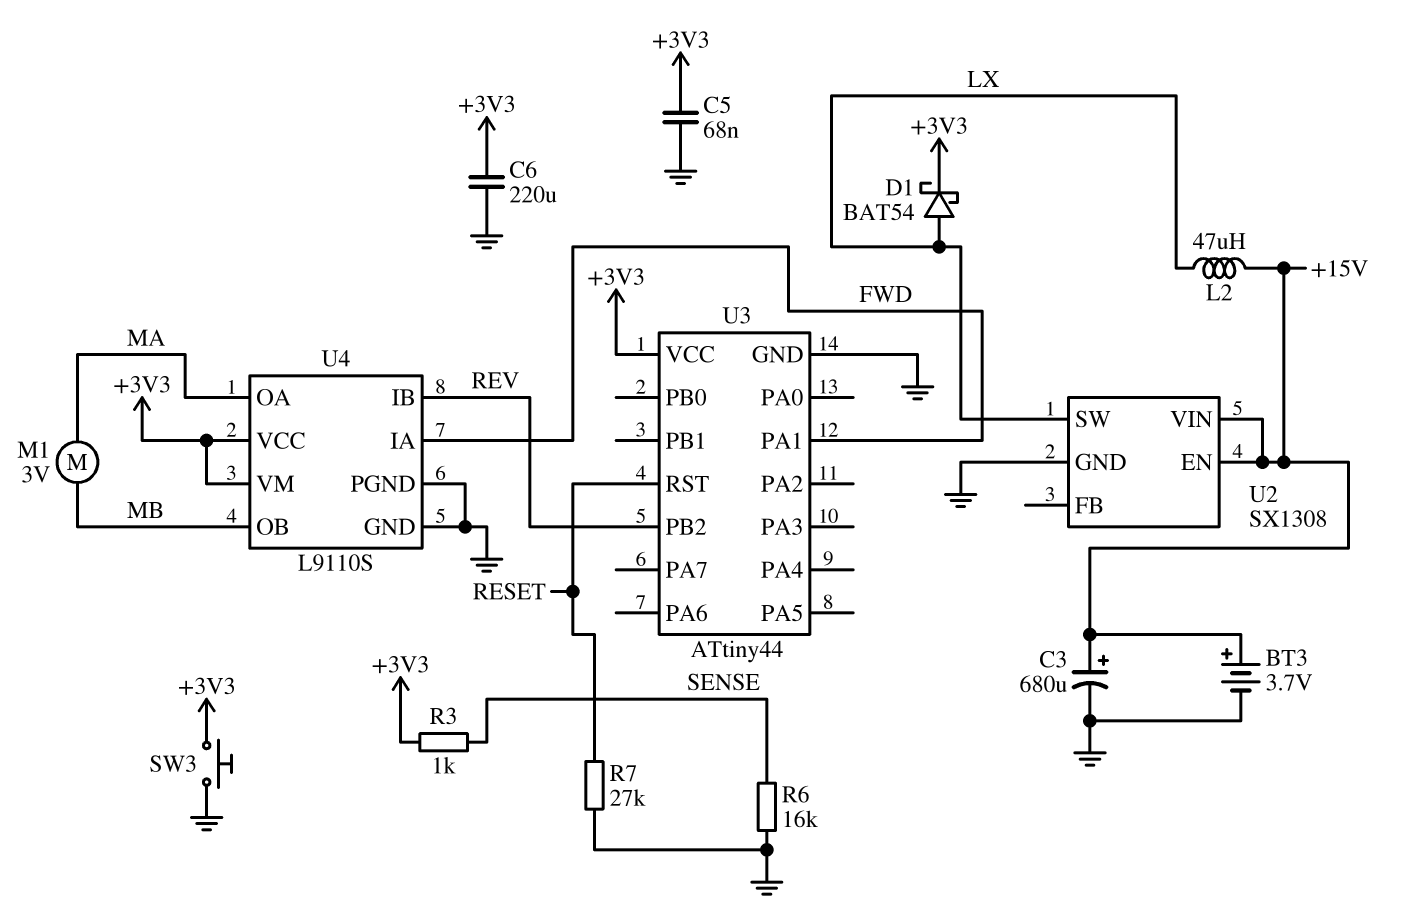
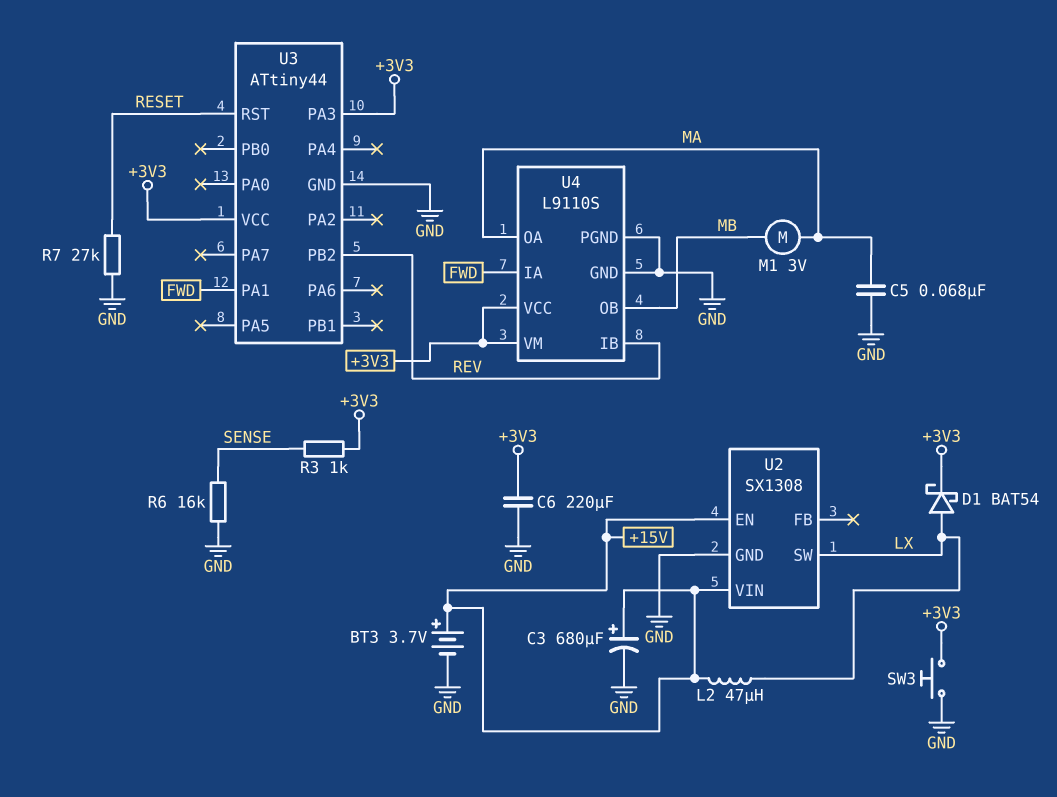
C5: 68nF (+3V3, GND) -> 68nF (GND, MA)
U3 pin PA3: none -> +3V3

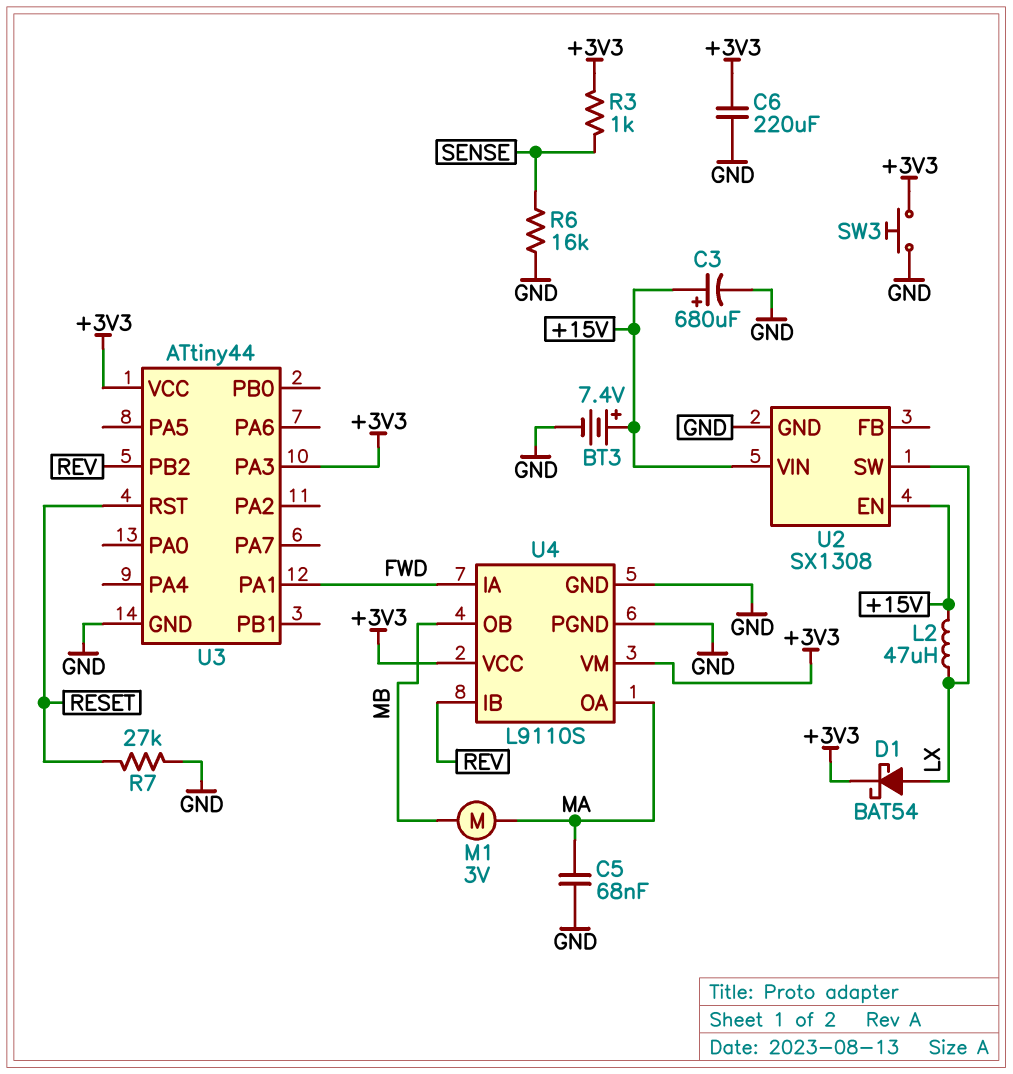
BT3: 3.7V (plus +15V, minus GND) -> 7.4V (plus +15V, minus GND)

